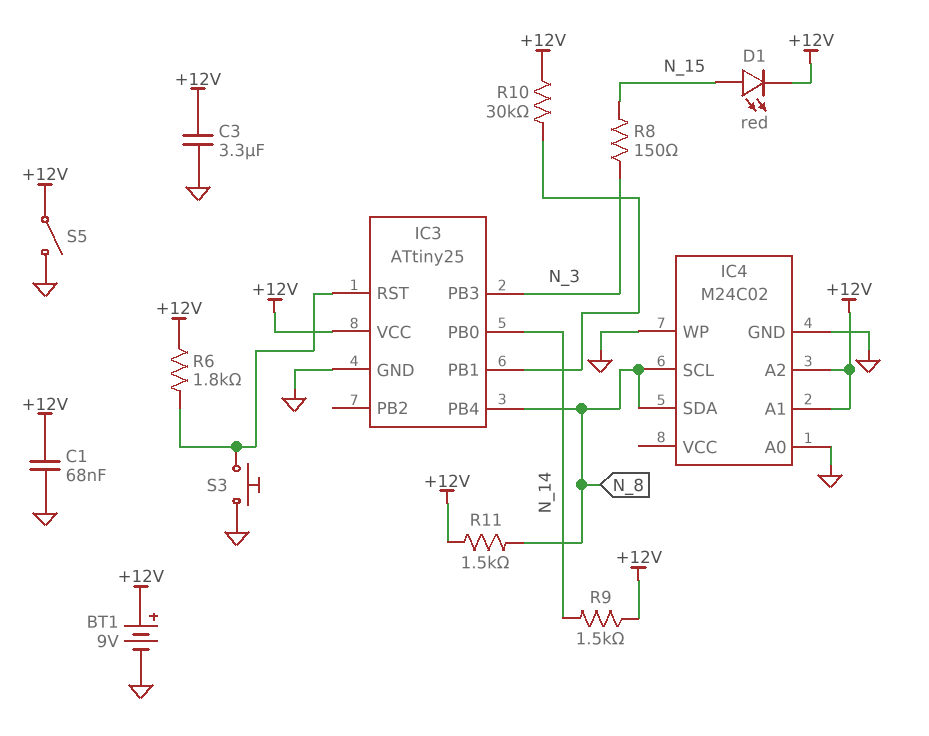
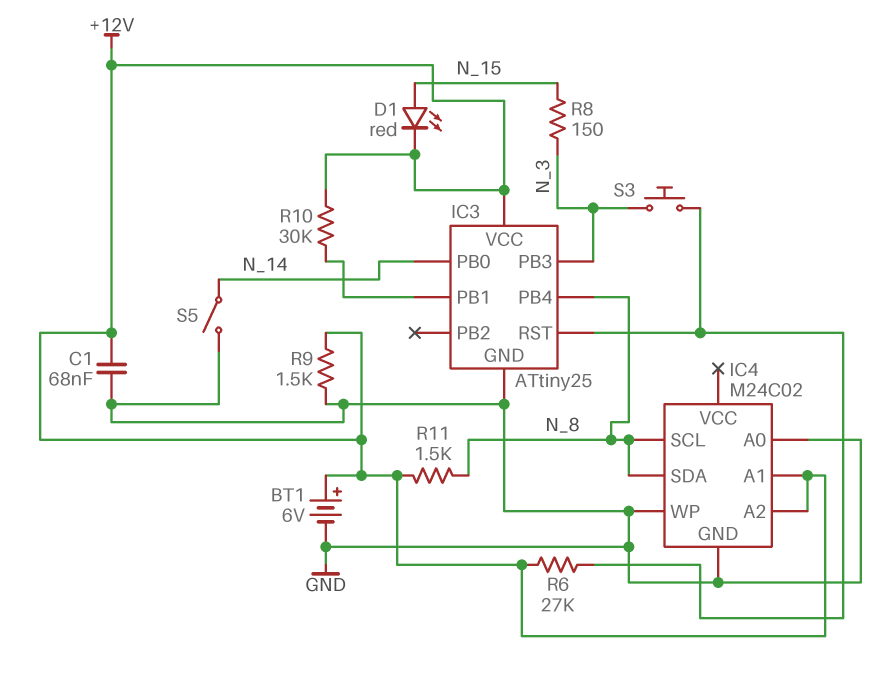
BT1: 9V (plus +12V, minus GND) -> 6V (plus +12V, minus GND)
C3: 3.3uF (+12V, GND) -> none
R6: 1.8k (+12V, IC3/RST) -> 27k (+12V, IC3/RST)
R9: 1.5k (+12V, N_14) -> 1.5k (+12V, GND)
S3: button (GND, IC3/RST) -> button (IC3/RST, N_3)
S5: switch (+12V, GND) -> switch (GND, N_14)

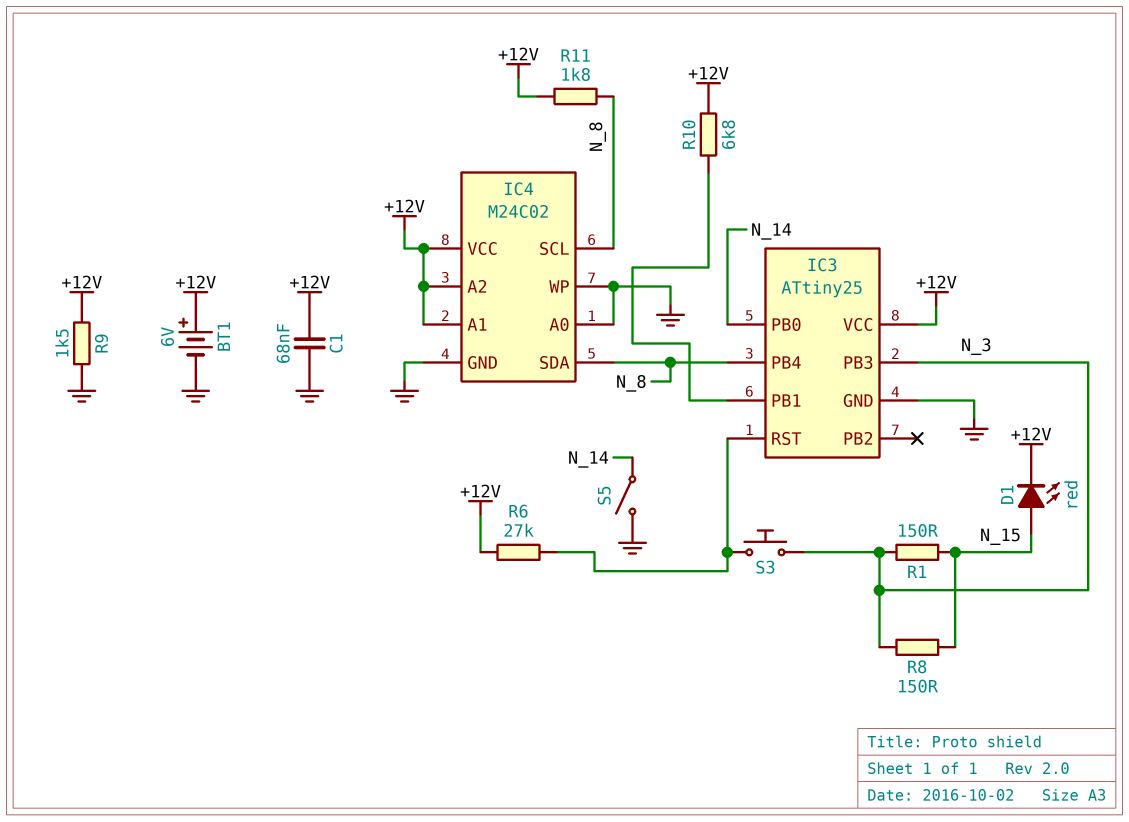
IC4 pin VCC: none -> +12V
R1: none -> 150 (N_3, N_15)
R10: 30k (+12V, IC3/PB1) -> 6.8k (+12V, IC3/PB1)
R11: 1.5k (+12V, N_8) -> 1.8k (+12V, N_8)

